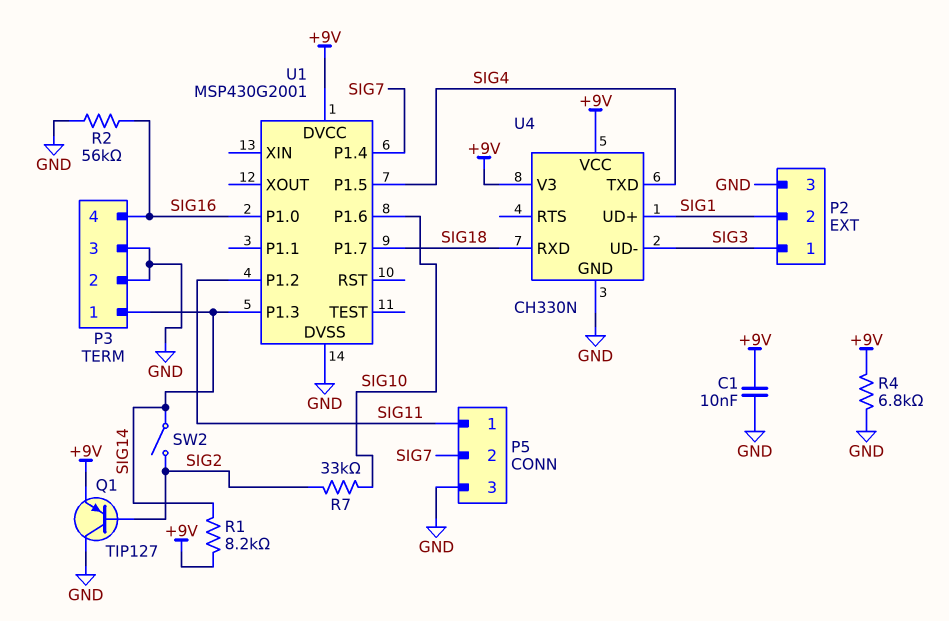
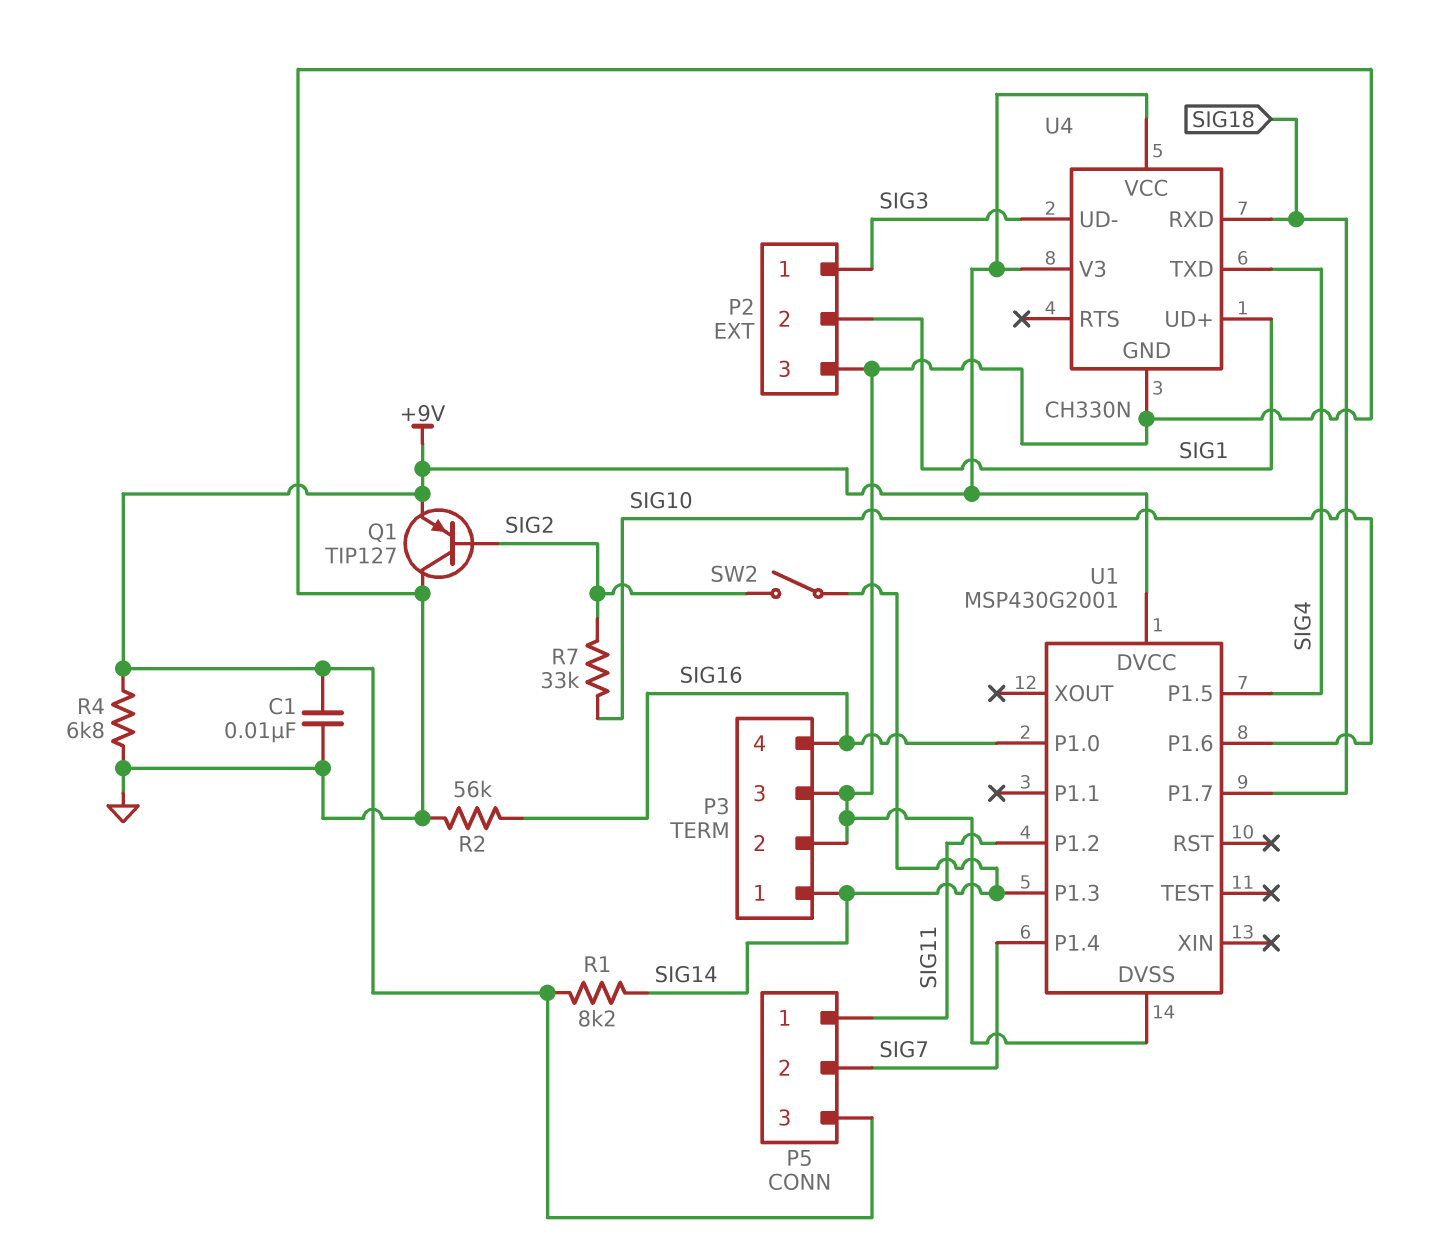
P5 pin 3: GND -> +9V

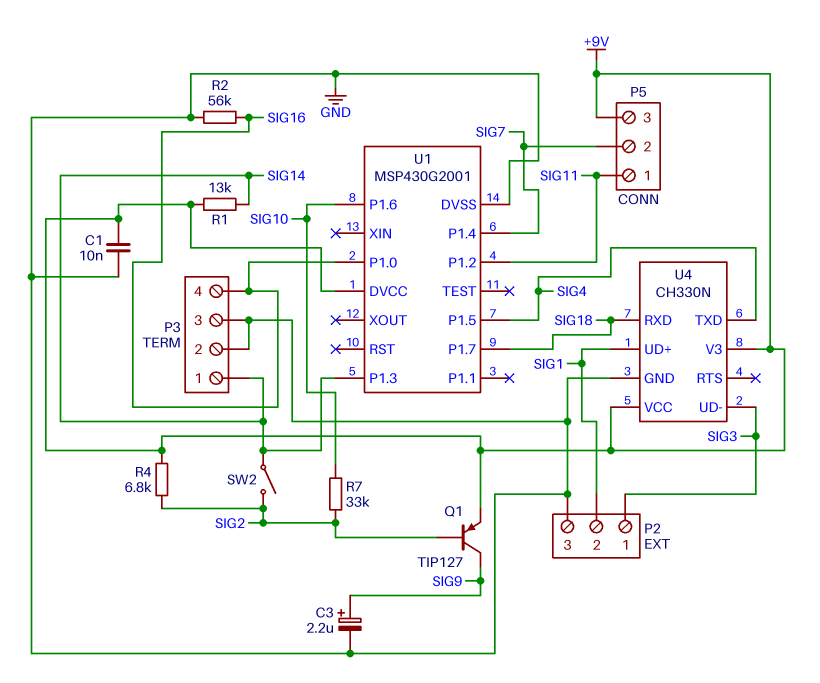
C3: none -> 2.2uF (plus SIG9, minus GND)
Q1: PNP TIP127 (B SIG2, C GND, E +9V) -> PNP TIP127 (B SIG2, C SIG9, E +9V)
R1: 8.2k (+9V, SIG14) -> 13k (+9V, SIG14)
R4: 6.8k (+9V, GND) -> 6.8k (+9V, SIG2)

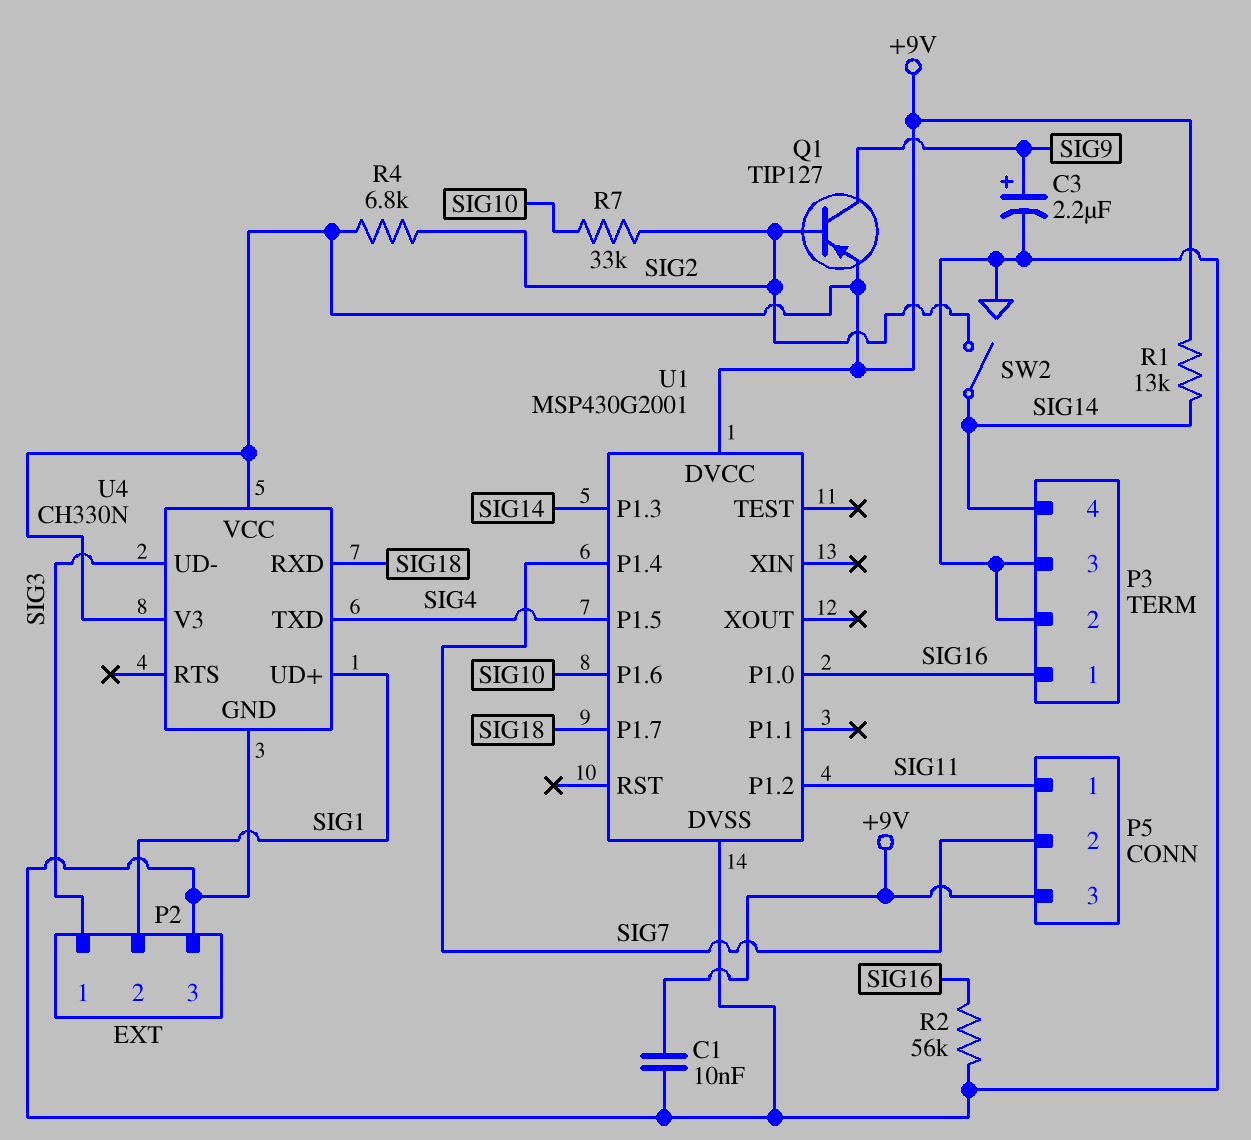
P3 pin 1: SIG14 -> SIG16
P3 pin 4: SIG16 -> SIG14

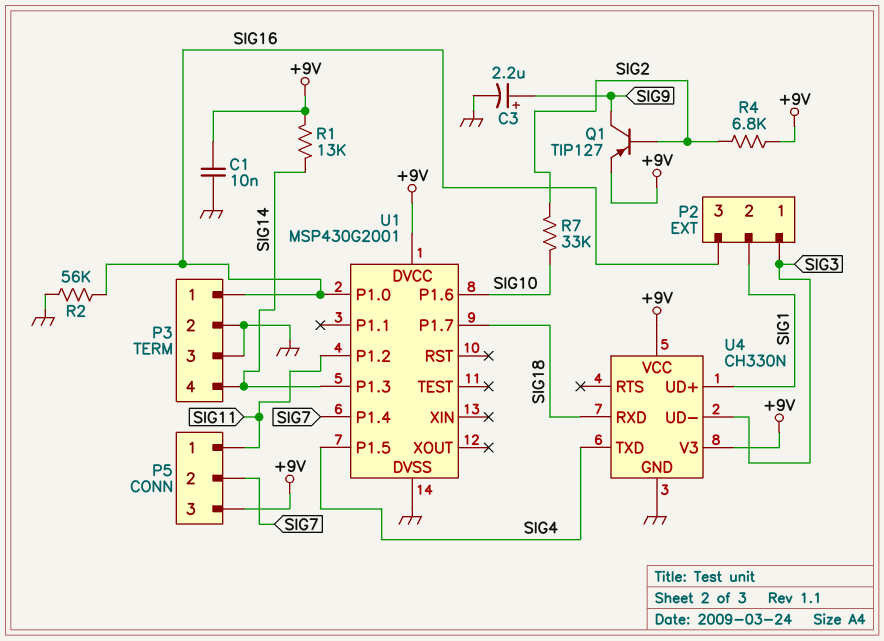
P2 pin 3: GND -> SIG16
SW2: switch (SIG2, SIG14) -> none

